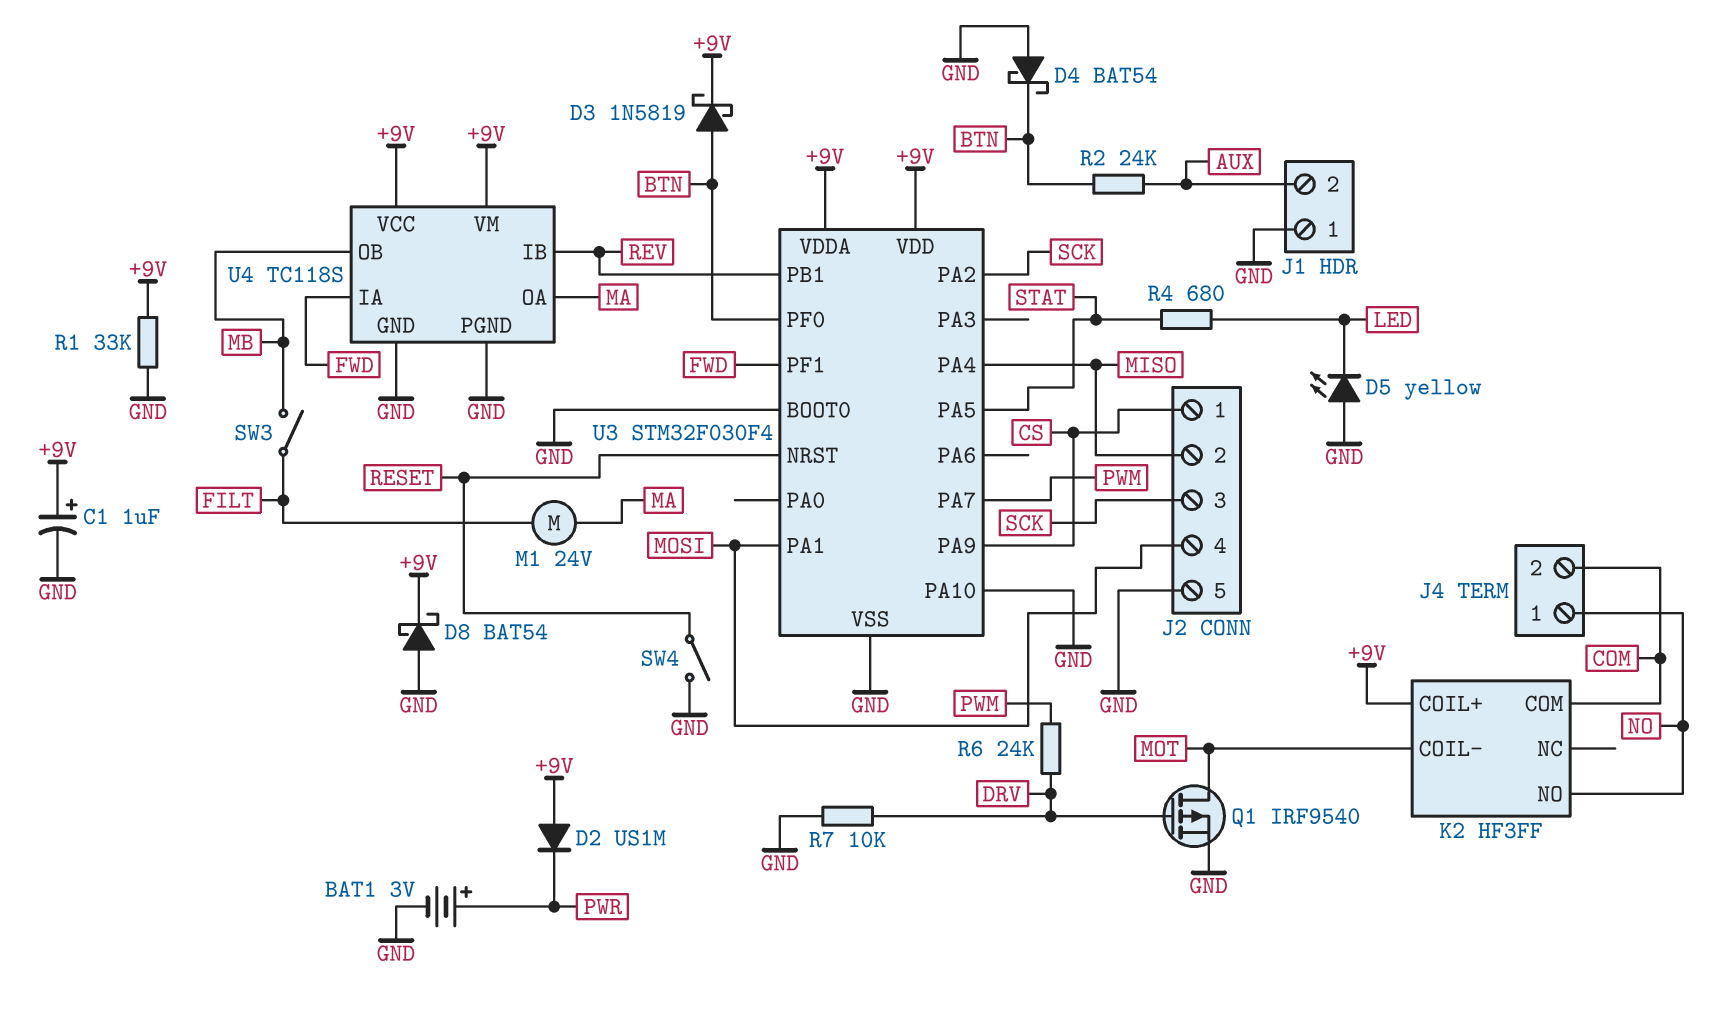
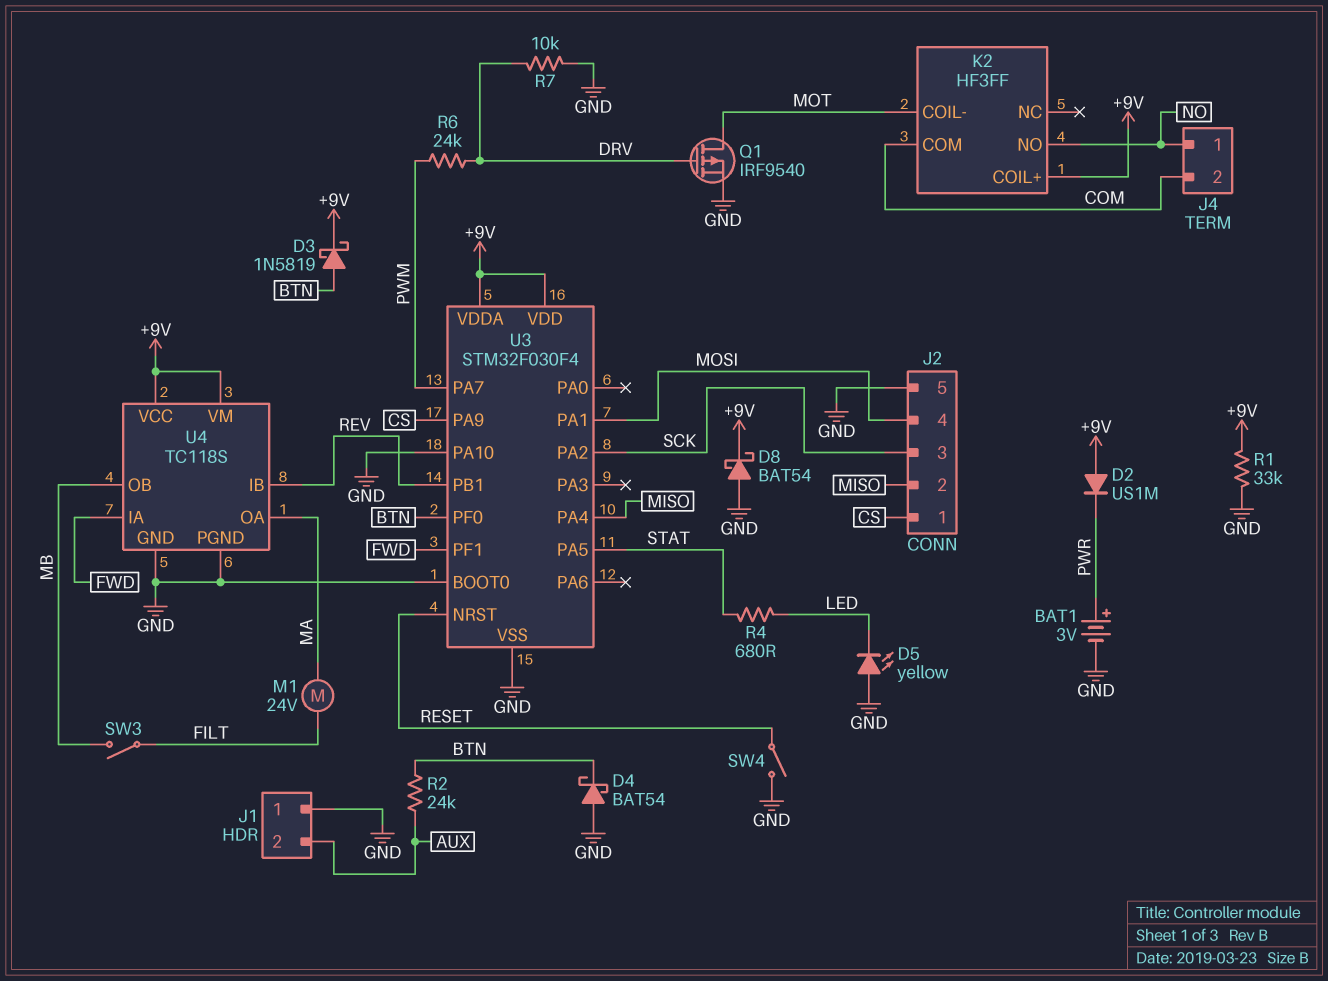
C1: 1uF (plus +9V, minus GND) -> none

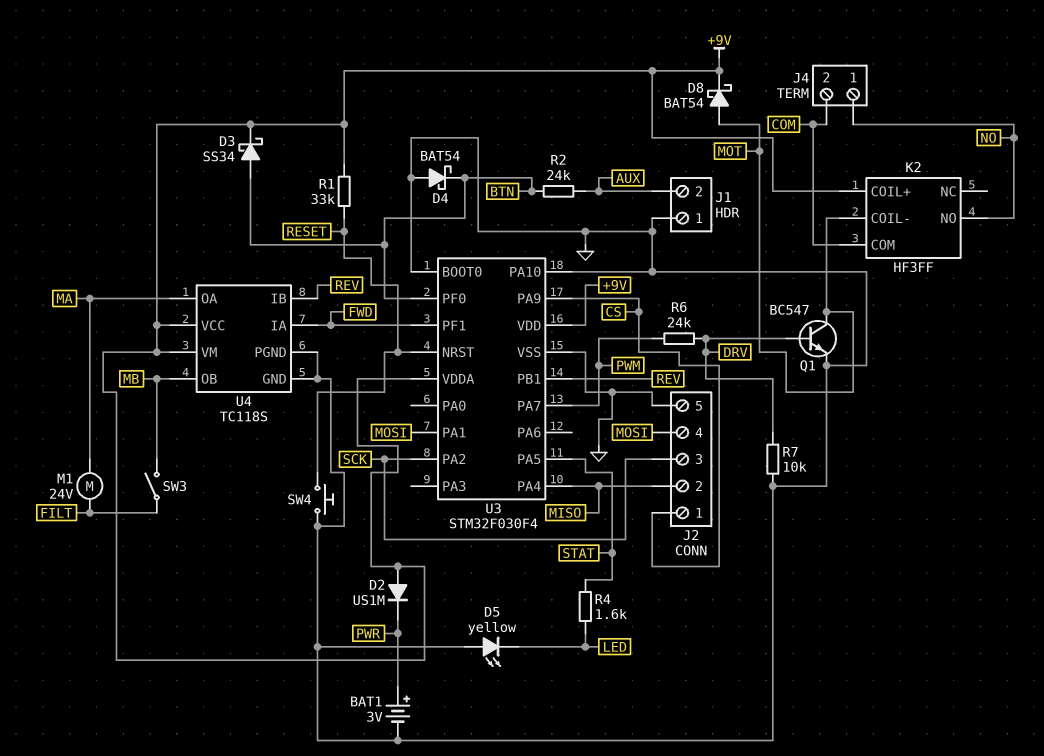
D3: schottky 1N5819 (A BTN, K +9V) -> schottky SS34 (A BTN, K +9V)
D8: schottky BAT54 (A GND, K +9V) -> schottky BAT54 (A MOT, K +9V)
Q1: PMOS IRF9540 (G DRV, D MOT, S GND) -> NPN BC547 (B DRV, C MOT, E GND)
R1: 33k (+9V, GND) -> 33k (+9V, RESET)
R4: 680 (LED, STAT) -> 1.6k (LED, STAT)
SW4: switch (GND, RESET) -> button (GND, RESET)

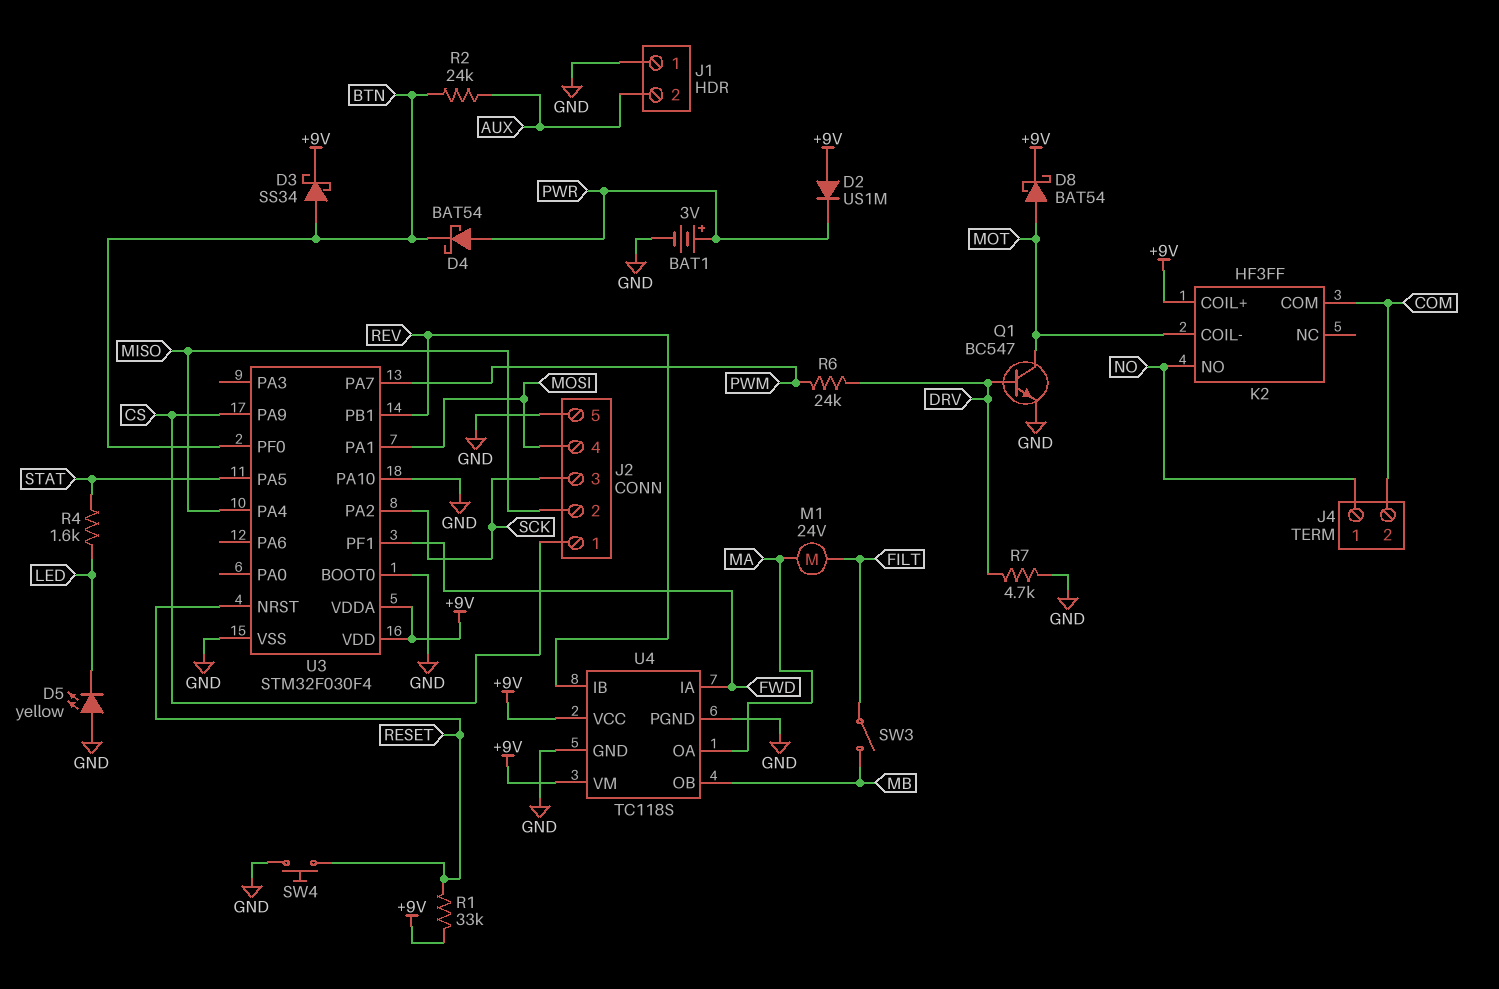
D4: schottky BAT54 (A GND, K BTN) -> schottky BAT54 (A PWR, K BTN)
R7: 10k (DRV, GND) -> 4.7k (DRV, GND)

